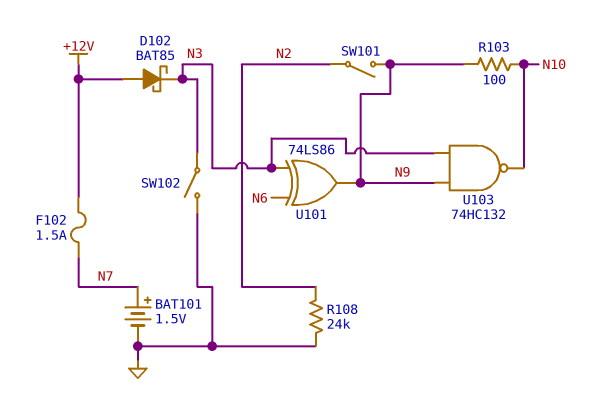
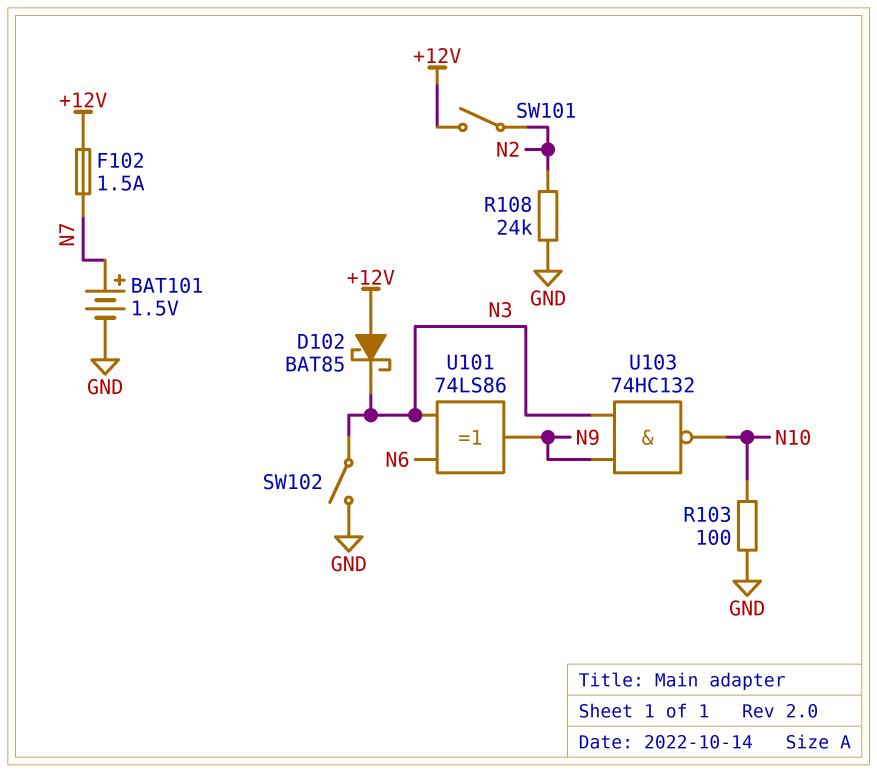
R103: 100 (N9, N10) -> 100 (GND, N10)
SW101: switch (N2, N9) -> switch (+12V, N2)

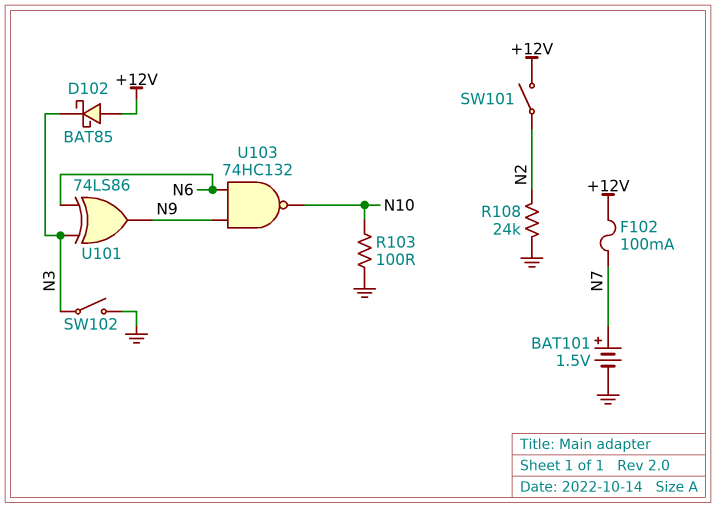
F102: 1.5A (+12V, N7) -> 100mA (+12V, N7)
U103: NAND 74HC132 (in N3, in N9, out N10) -> NAND 74HC132 (in N6, in N9, out N10)

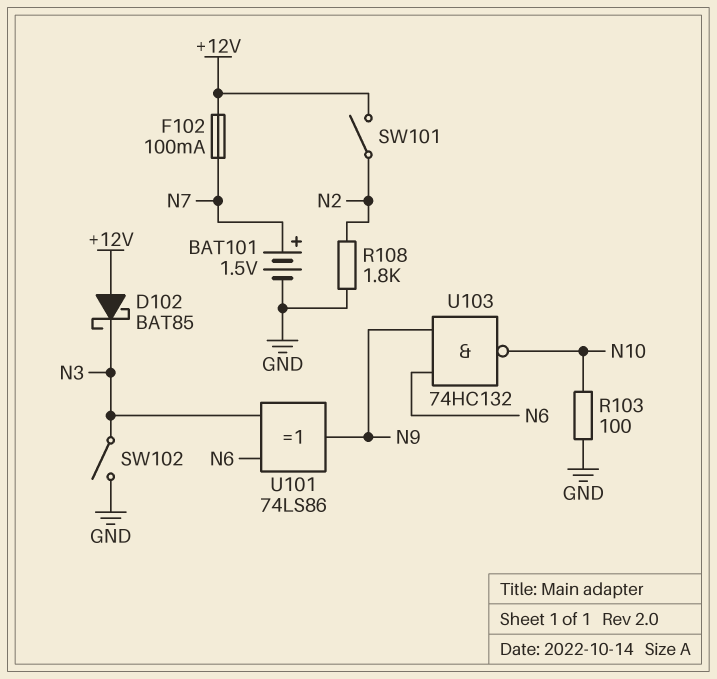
R108: 24k (GND, N2) -> 1.8k (GND, N2)

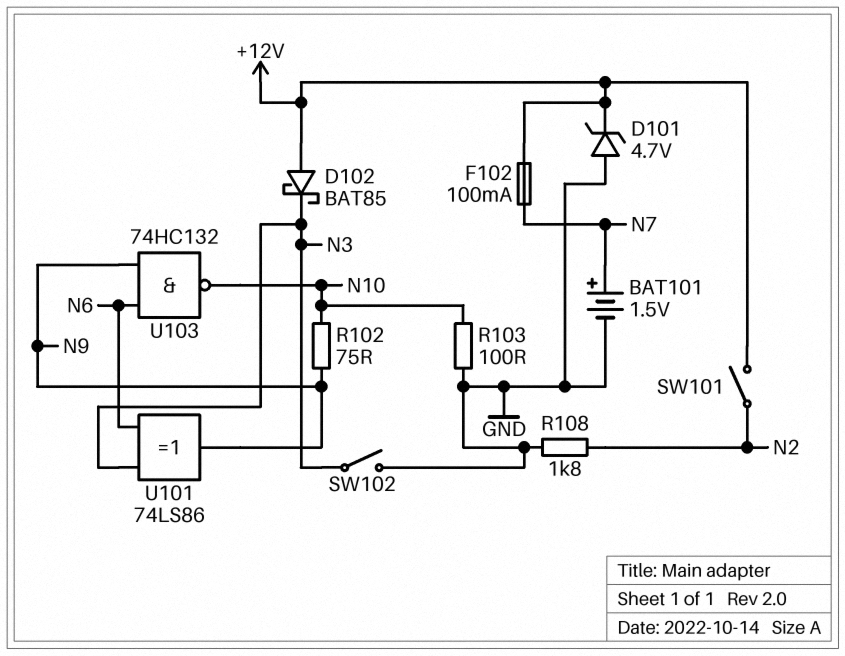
D101: none -> zener 4.7V (A GND, K +12V)
R102: none -> 75 (N9, N10)

